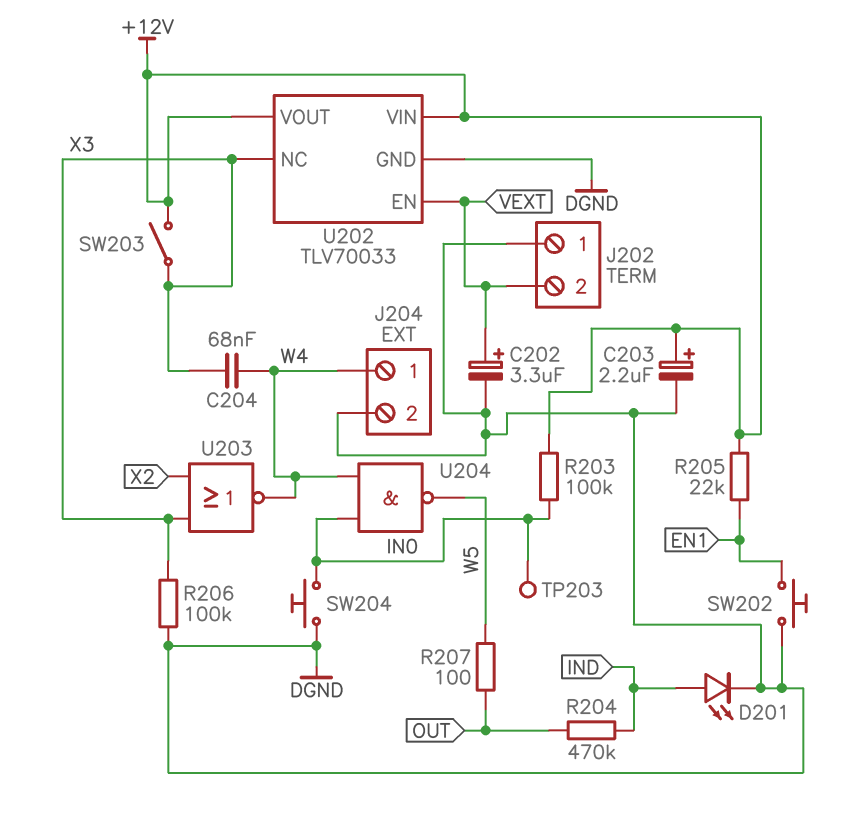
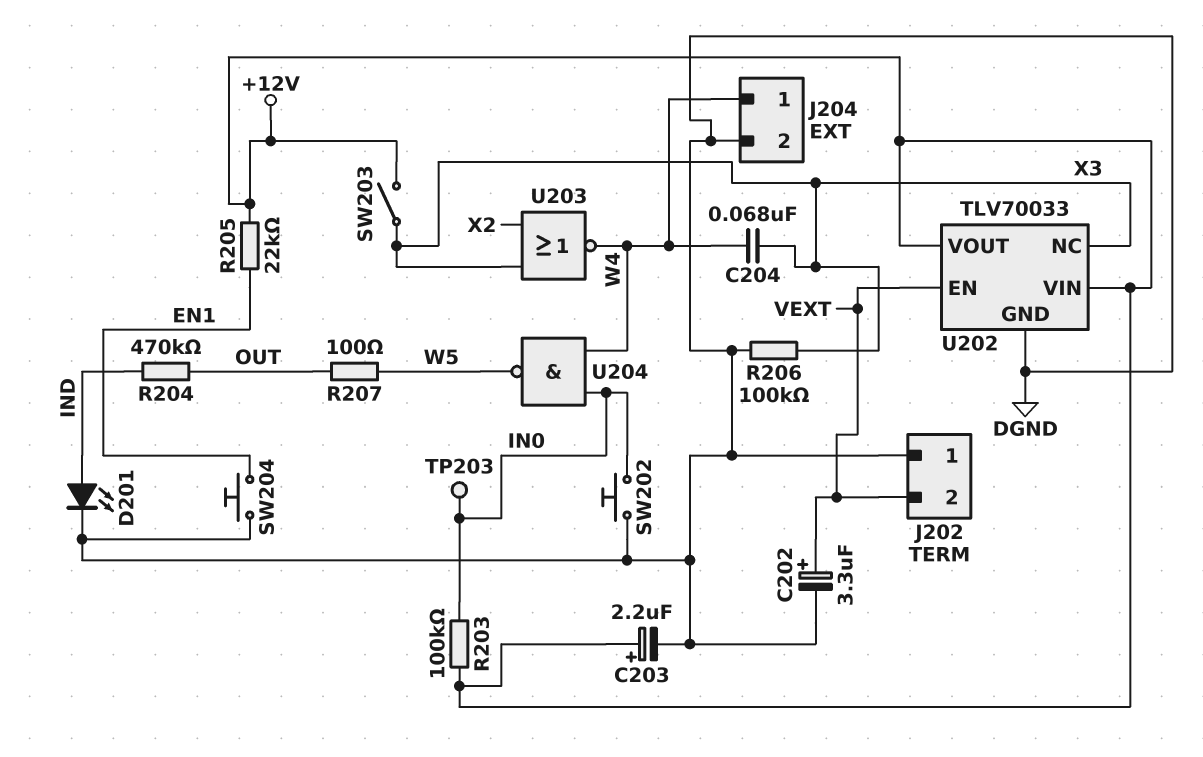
SW202: button (DGND, EN1) -> button (DGND, IN0)
SW204: button (DGND, IN0) -> button (DGND, EN1)

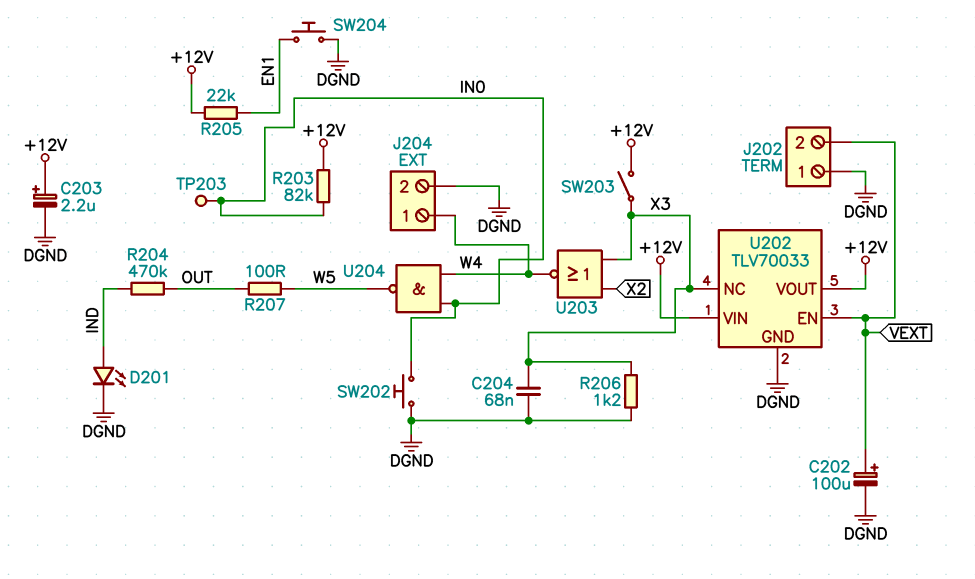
C202: 3.3uF (plus VEXT, minus DGND) -> 100uF (plus VEXT, minus DGND)
C204: 68nF (W4, X3) -> 68nF (DGND, X3)
R203: 100k (+12V, IN0) -> 82k (+12V, IN0)
R206: 100k (DGND, X3) -> 1.2k (DGND, X3)

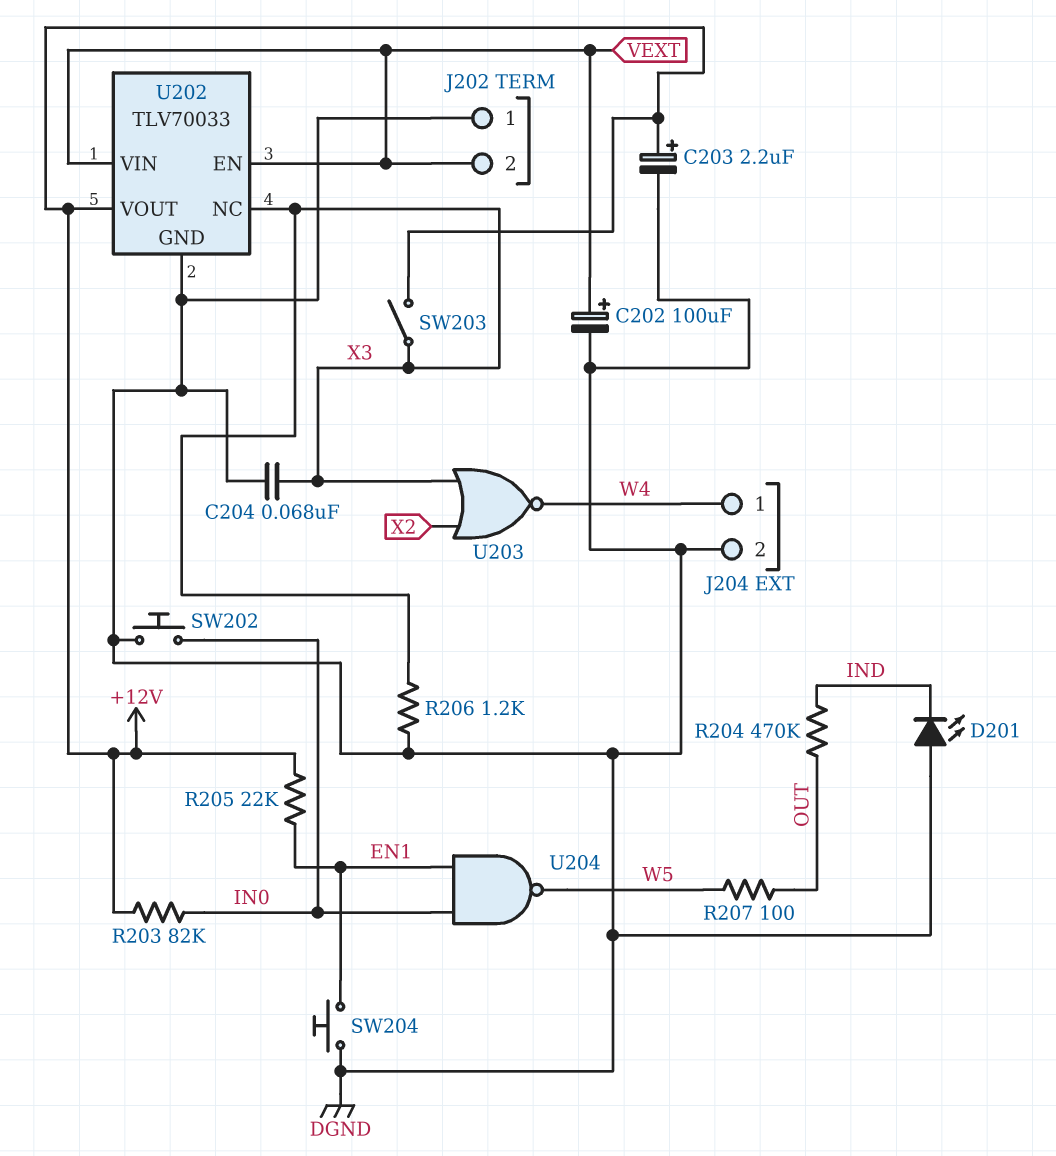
D201: LED (A IND, K DGND) -> LED (A DGND, K IND)
TP203: test point (IN0) -> none
U202 pin VIN: +12V -> VEXT
U204: NAND (in IN0, in W4, out W5) -> NAND (in EN1, in IN0, out W5)

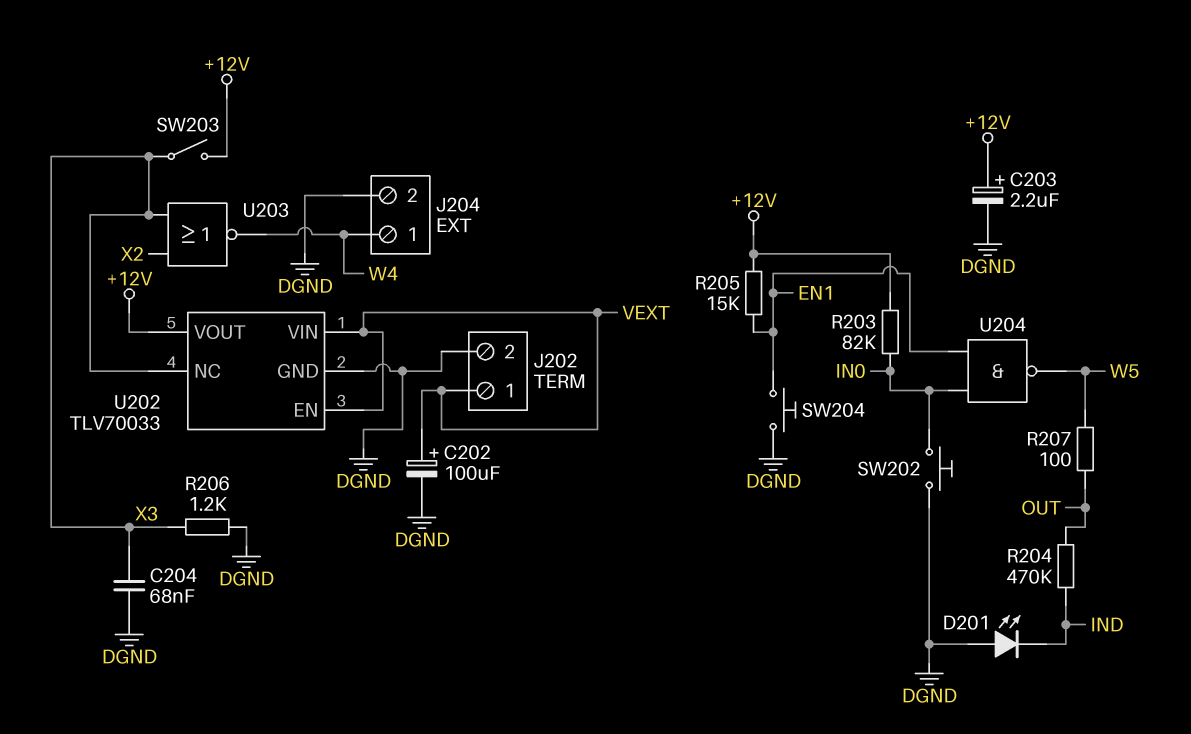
J202 pin 1: DGND -> VEXT
J202 pin 2: VEXT -> DGND
R205: 22k (+12V, EN1) -> 15k (+12V, EN1)

